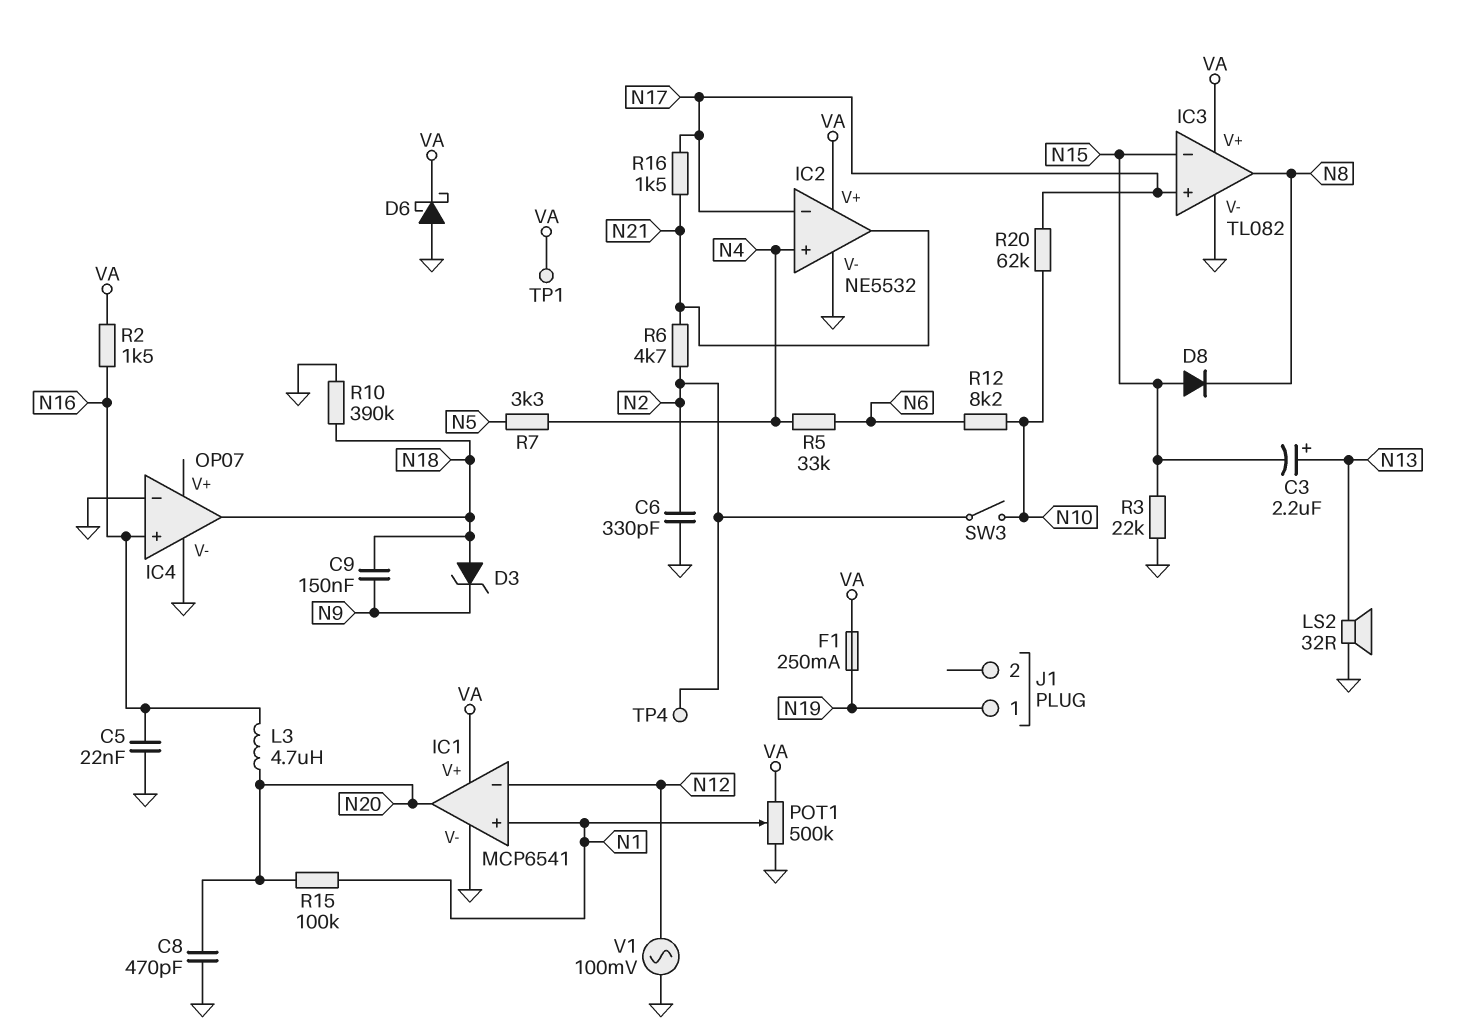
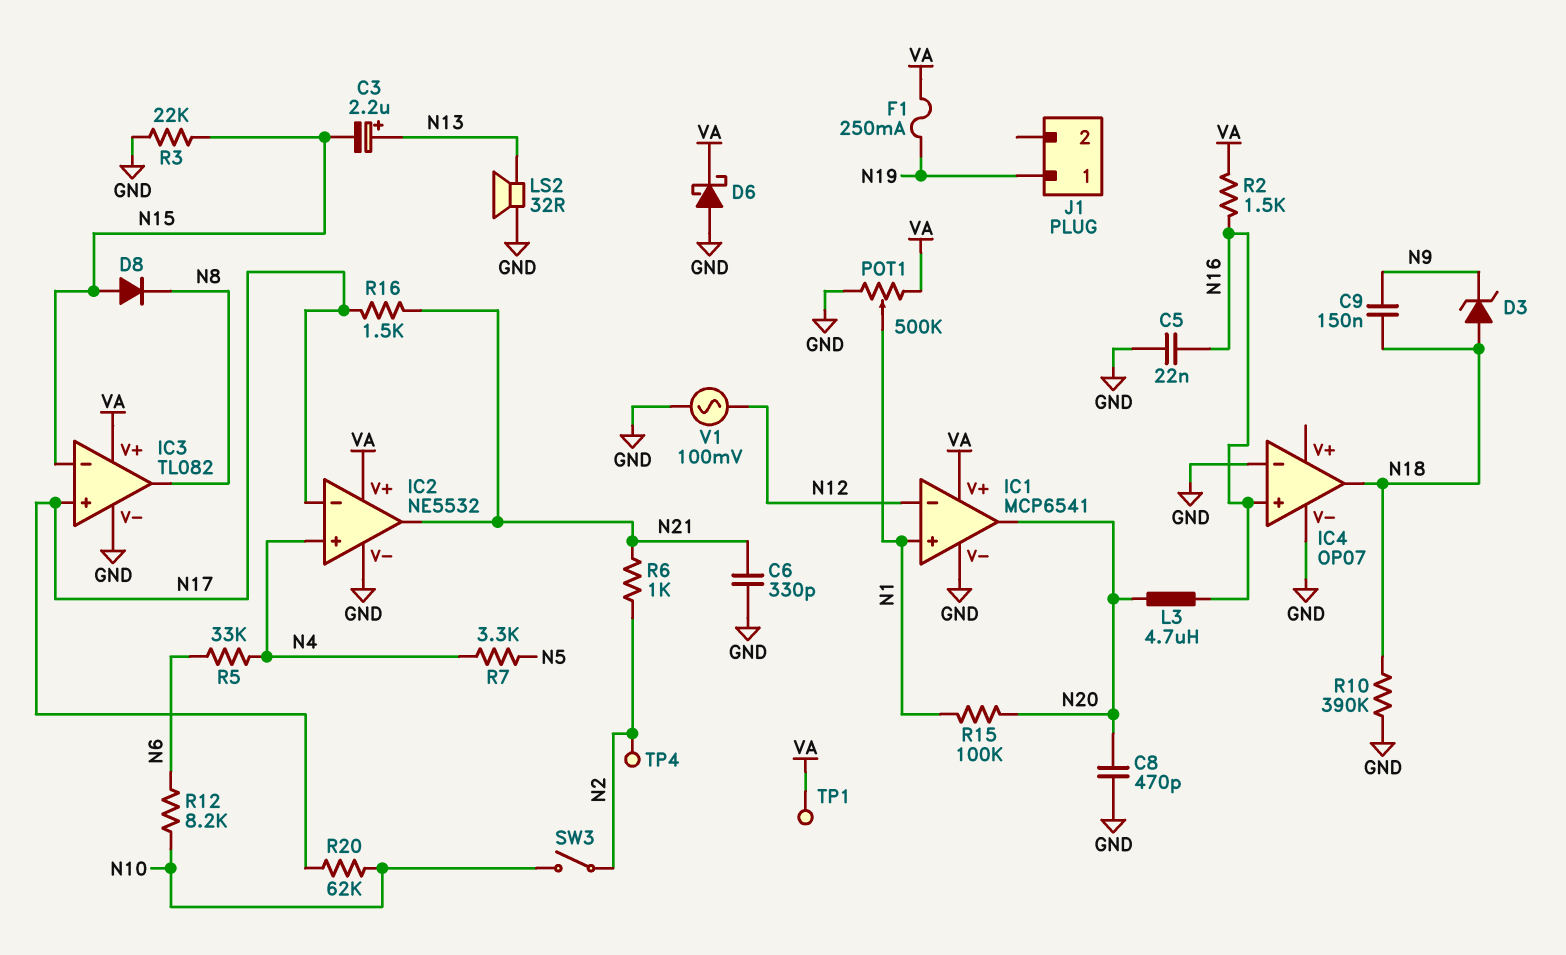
C6: 330pF (GND, N2) -> 330pF (GND, N21)
R6: 4.7k (N2, N21) -> 1k (N2, N21)

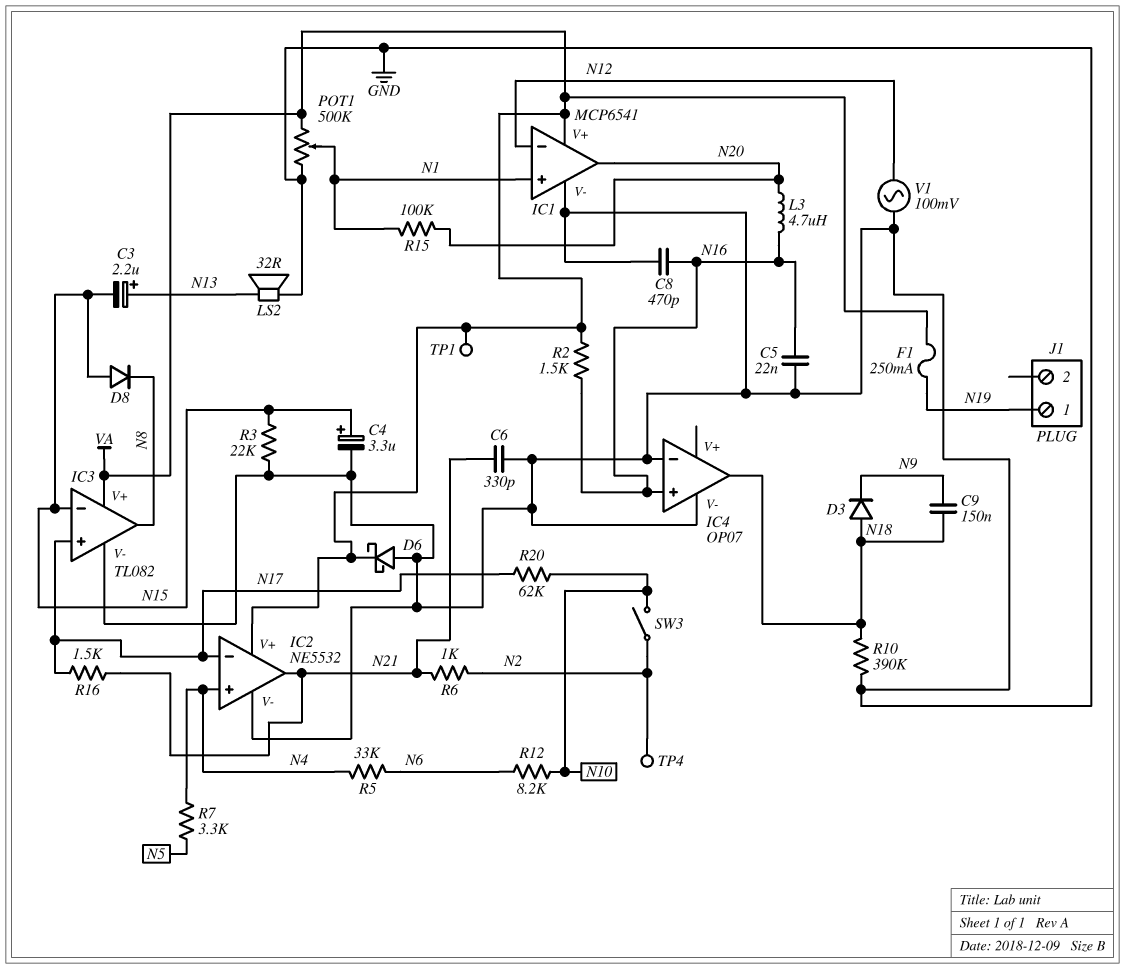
C4: none -> 3.3uF (plus N15, minus GND)
C8: 470pF (GND, N20) -> 470pF (GND, N16)
D3: zener (A N18, K N9) -> diode (A N18, K N9)

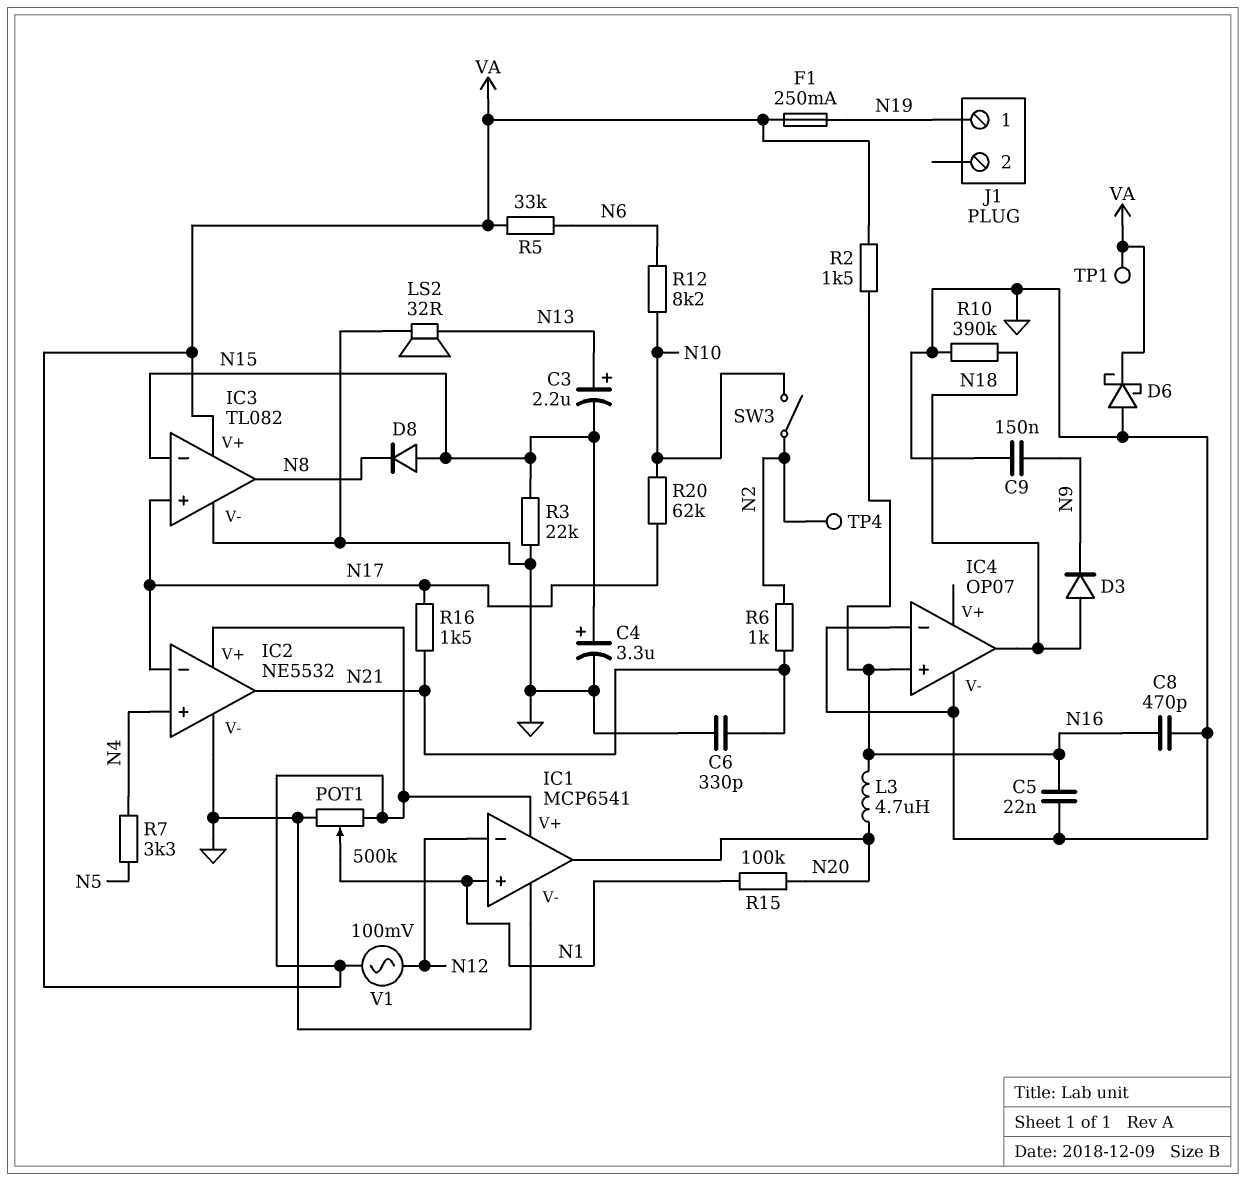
C9: 150nF (N9, N18) -> 150nF (GND, N9)
R5: 33k (N4, N6) -> 33k (N6, VA)
V1: AC 100mV (GND, N12) -> AC 100mV (N12, VA)

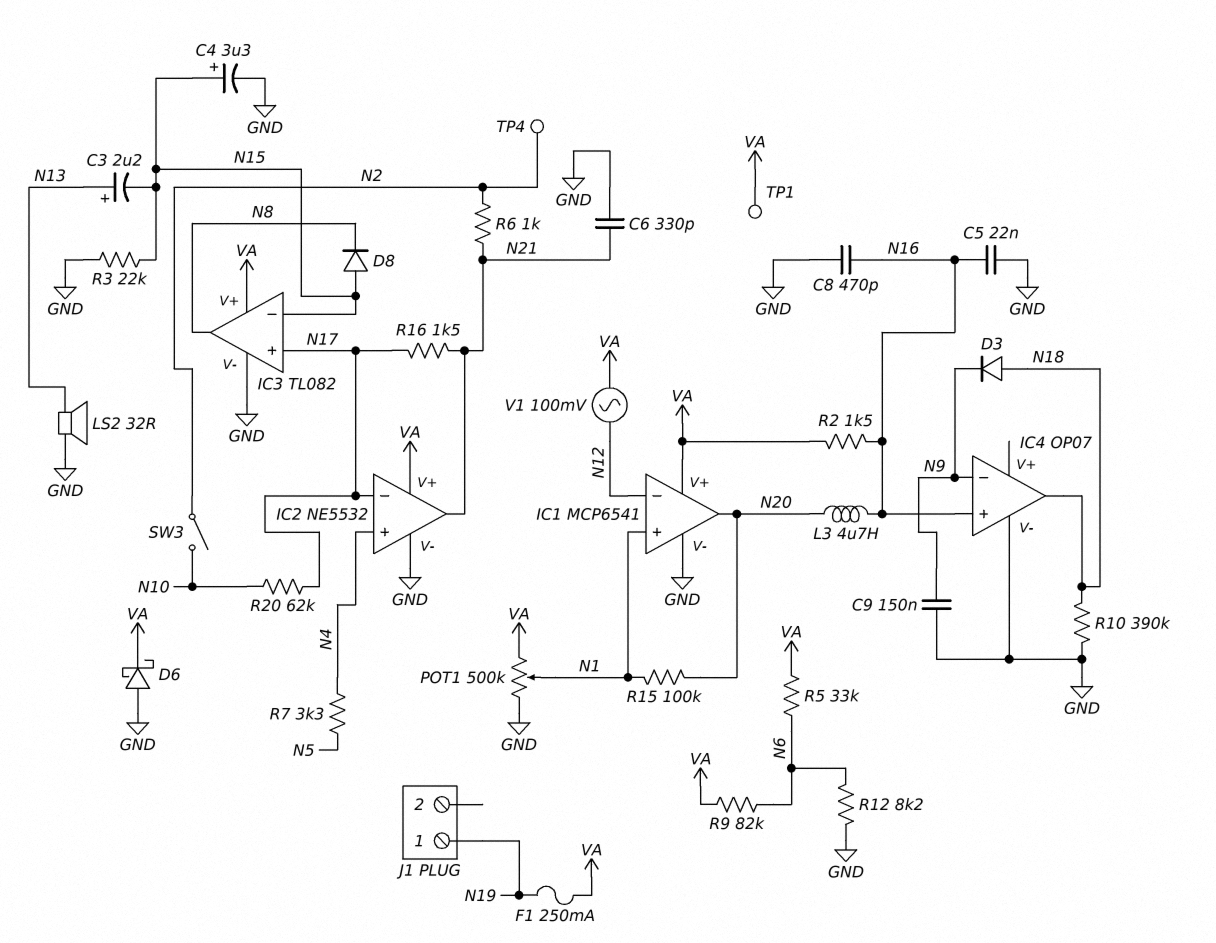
IC4 pin in-: GND -> N9
R9: none -> 82k (N6, VA)
R12: 8.2k (N6, N10) -> 8.2k (GND, N6)

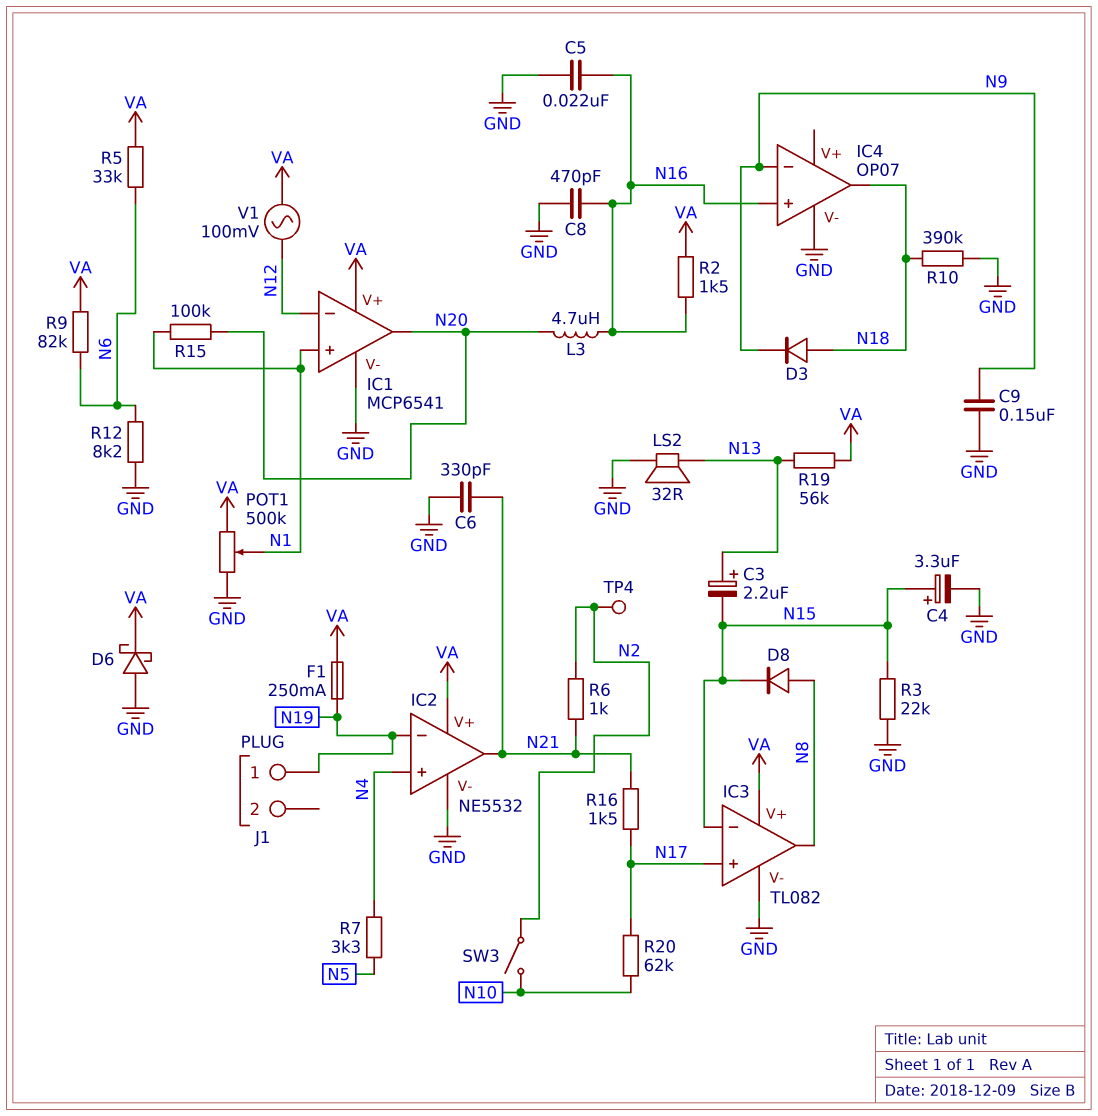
D8: diode (A N15, K N8) -> diode (A N8, K N15)
IC2 pin in-: N17 -> N19
R19: none -> 56k (N13, VA)
TP1: test point (VA) -> none

